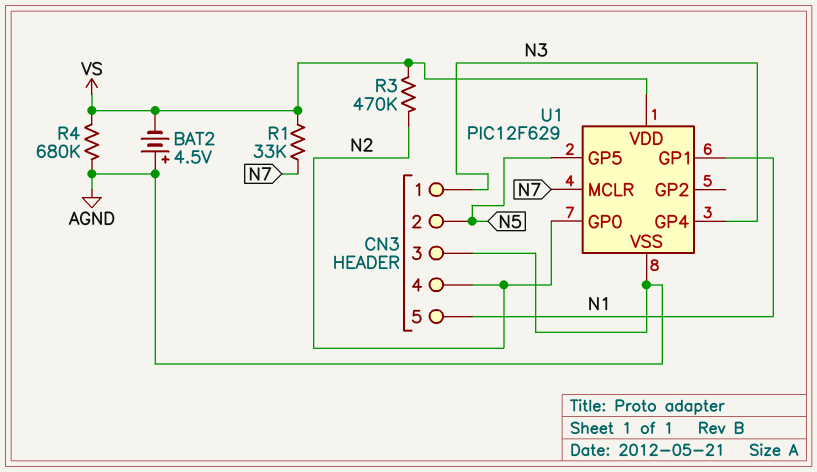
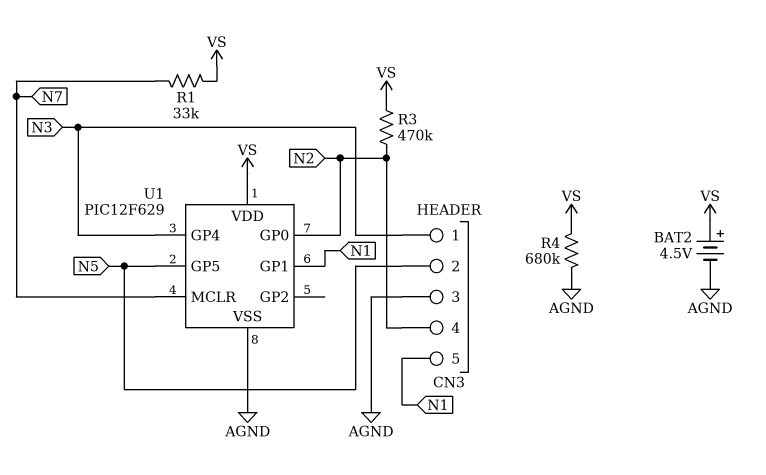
BAT2: 4.5V (plus AGND, minus VS) -> 4.5V (plus VS, minus AGND)

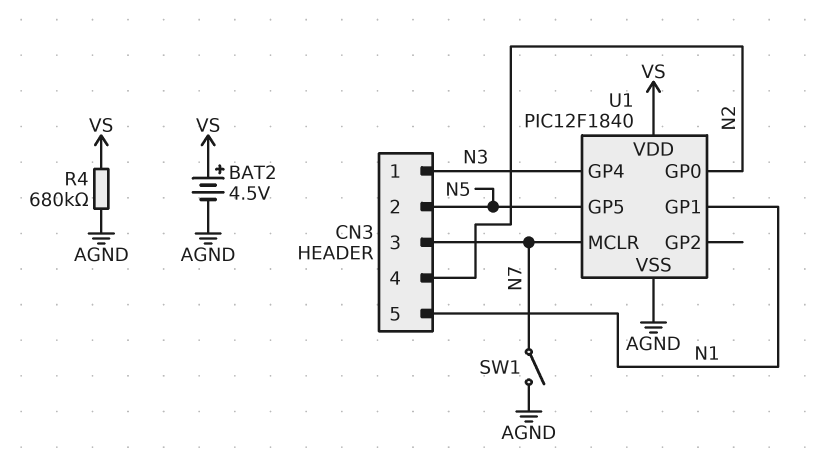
CN3 pin 3: AGND -> N7
R1: 33k (N7, VS) -> none
R3: 470k (N2, VS) -> none
SW1: none -> switch (AGND, N7)
U1: PIC12F629 -> PIC12F1840

